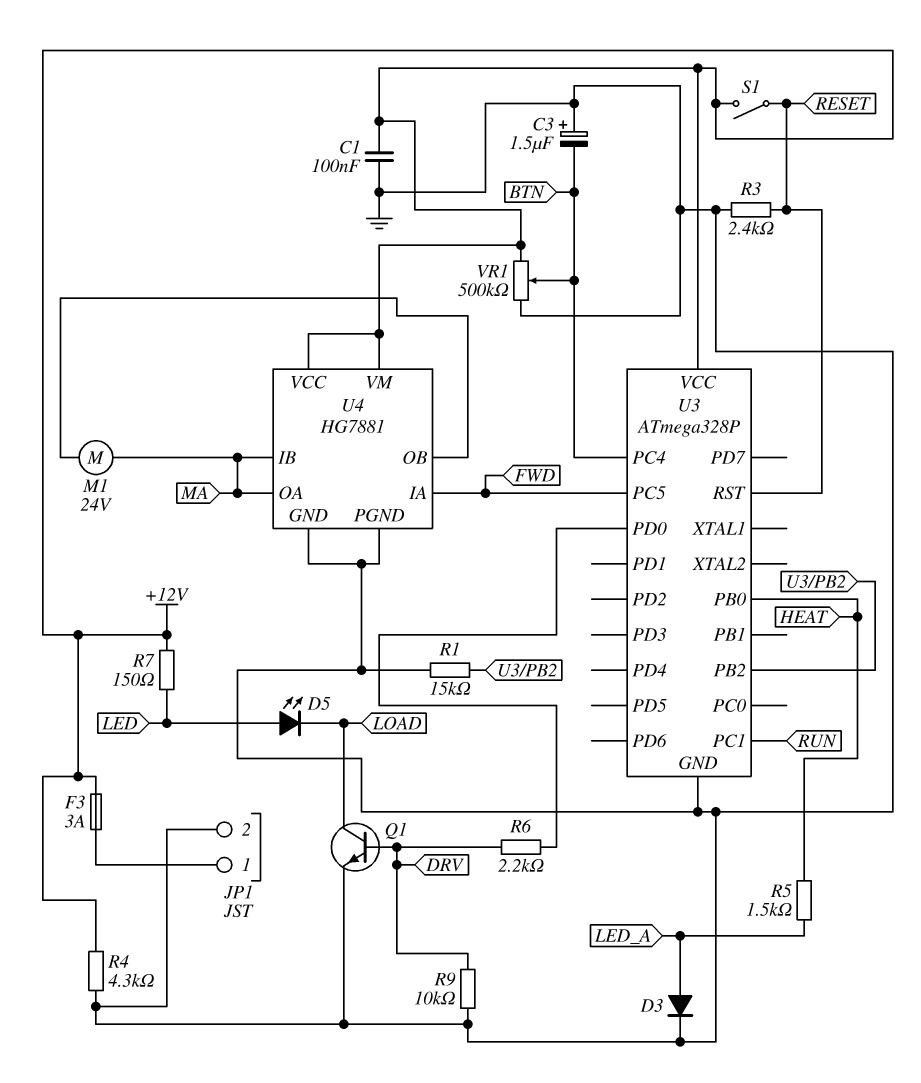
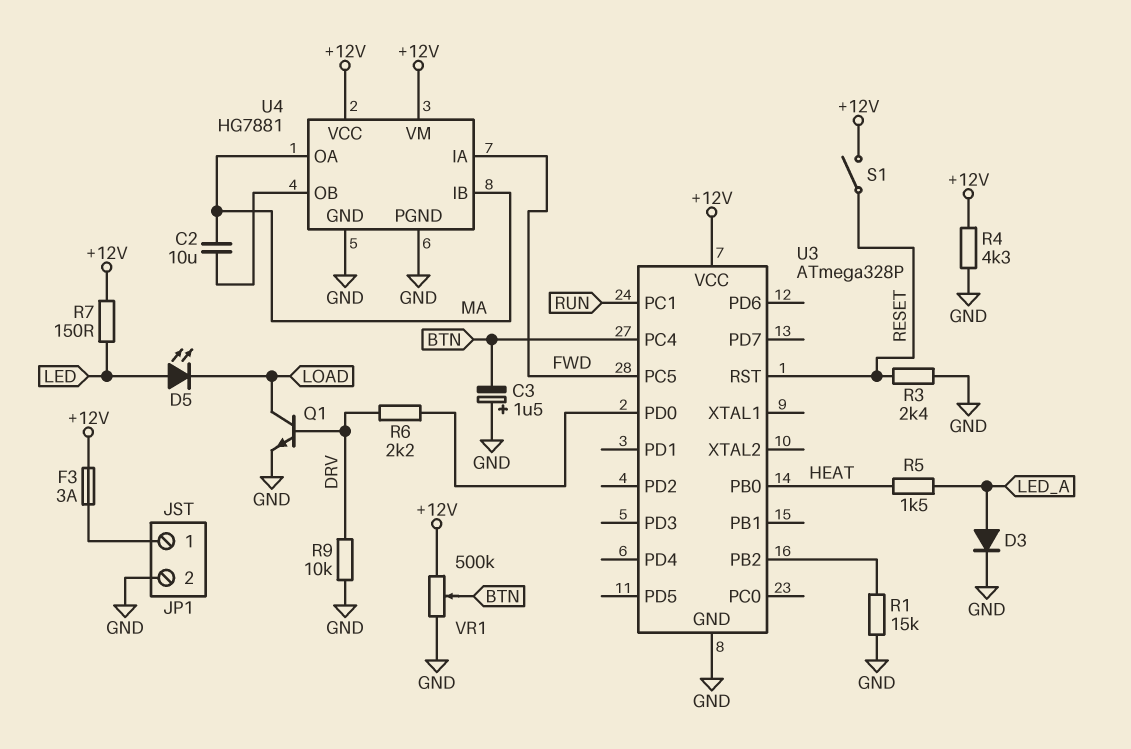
C1: 100nF (+12V, GND) -> none
C2: none -> 10uF (MA, U4/OB)
M1: motor 24V (MA, U4/OB) -> none

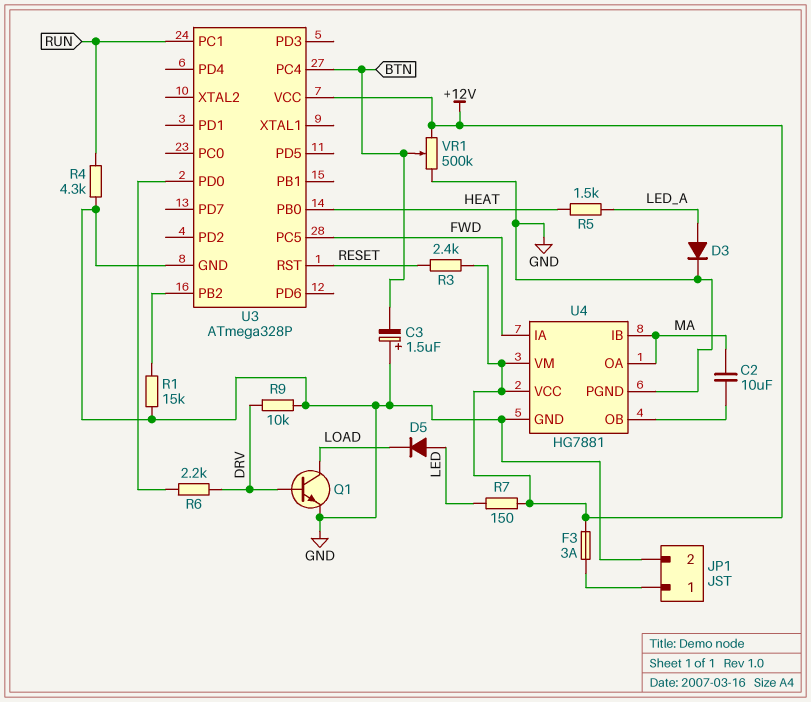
D5: LED (A LED, K LOAD) -> diode (A LED, K LOAD)
R3: 2.4k (GND, RESET) -> 2.4k (+12V, RESET)
R4: 4.3k (+12V, GND) -> 4.3k (GND, RUN)
S1: switch (+12V, RESET) -> none

